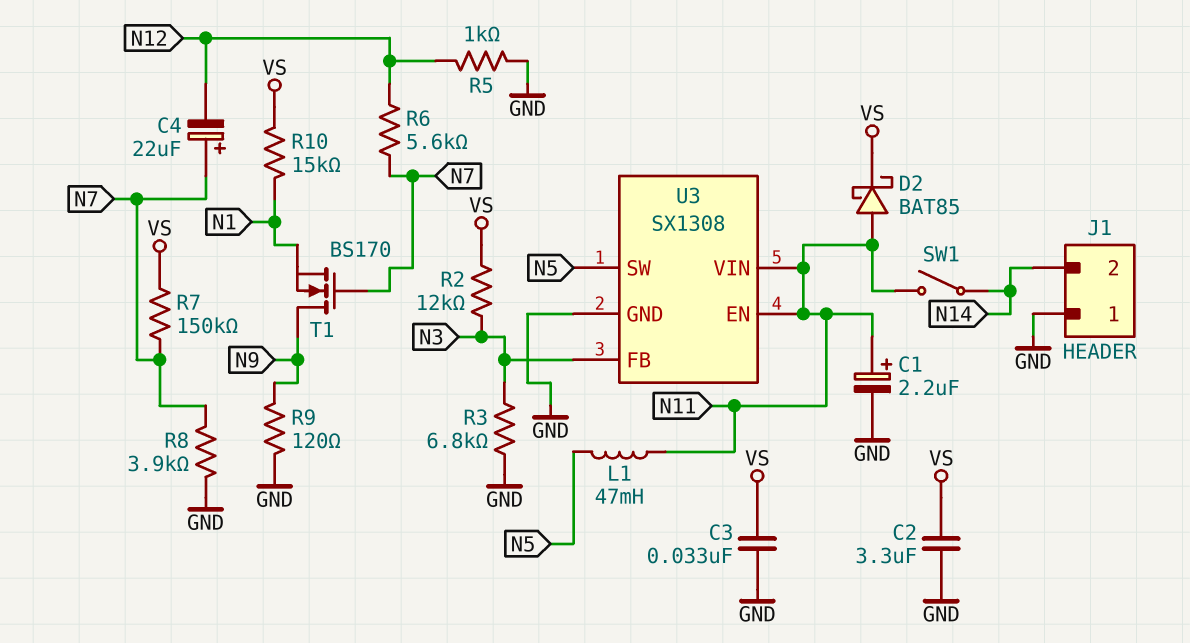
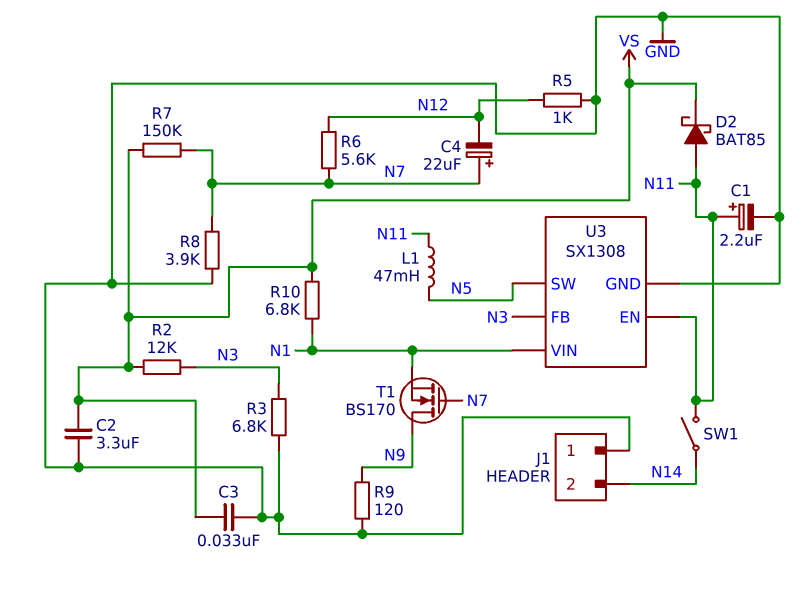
R10: 15k (N1, VS) -> 6.8k (N1, VS)
U3 pin VIN: N11 -> N1

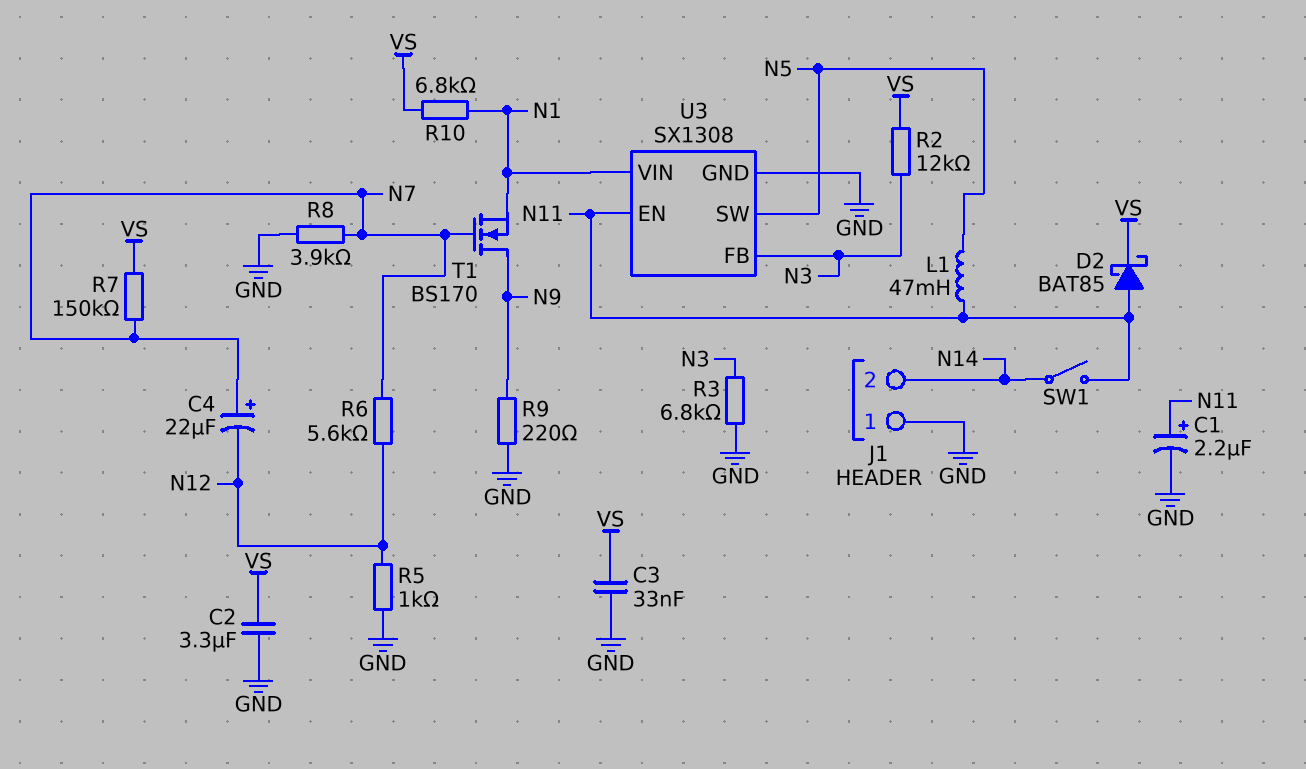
R9: 120 (GND, N9) -> 220 (GND, N9)

